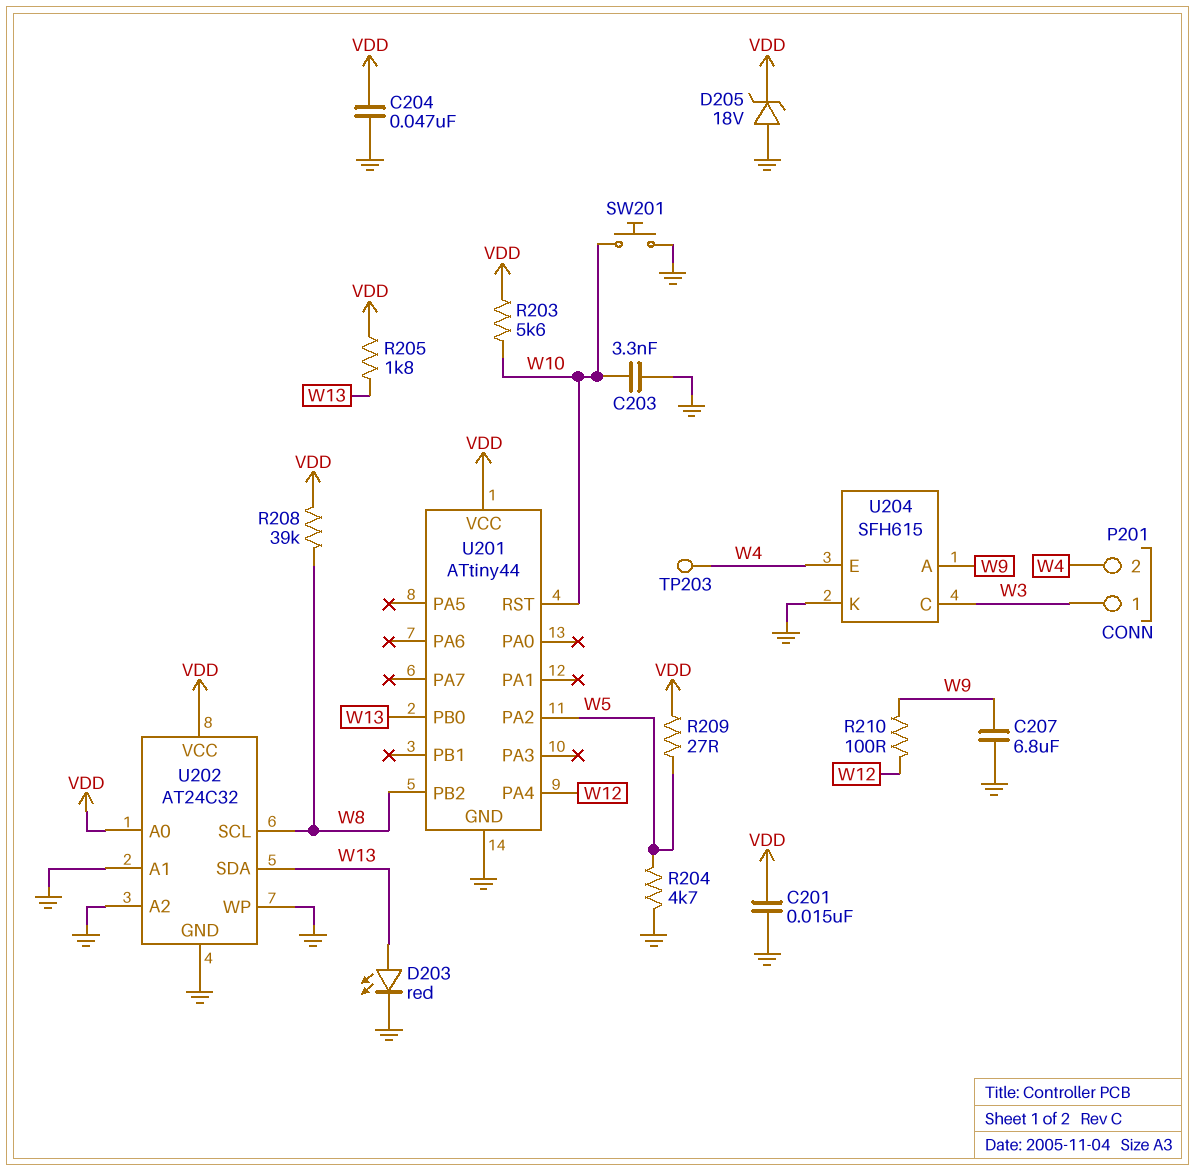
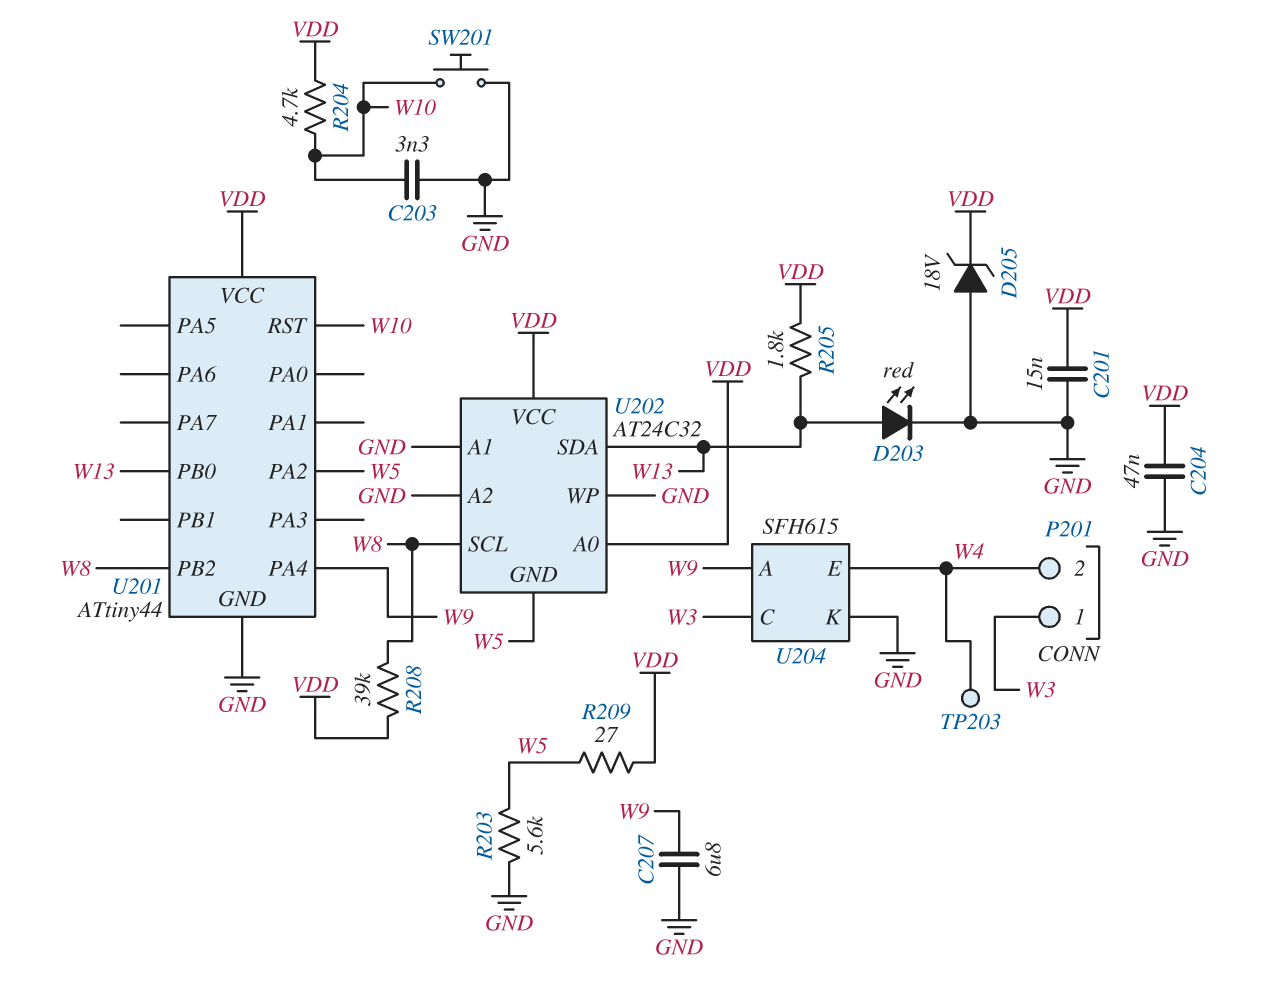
R203: 5.6k (VDD, W10) -> 5.6k (GND, W5)
R204: 4.7k (GND, W5) -> 4.7k (VDD, W10)
R210: 100 (W9, W12) -> none
U201 pin PA4: W12 -> W9
U202 pin GND: GND -> W5

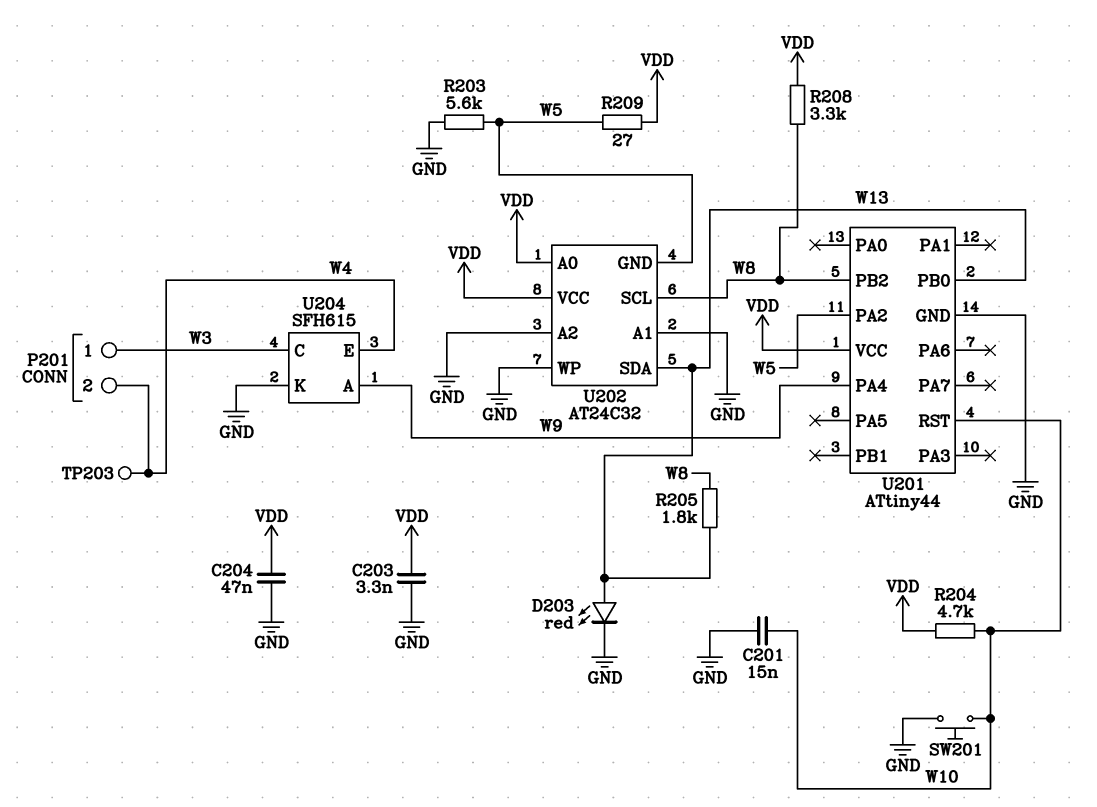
C201: 15nF (GND, VDD) -> 15nF (GND, W10)
C203: 3.3nF (GND, W10) -> 3.3nF (GND, VDD)
C207: 6.8uF (GND, W9) -> none
D205: zener 18V (A GND, K VDD) -> none
R205: 1.8k (VDD, W13) -> 1.8k (W8, W13)
R208: 39k (VDD, W8) -> 3.3k (VDD, W8)

